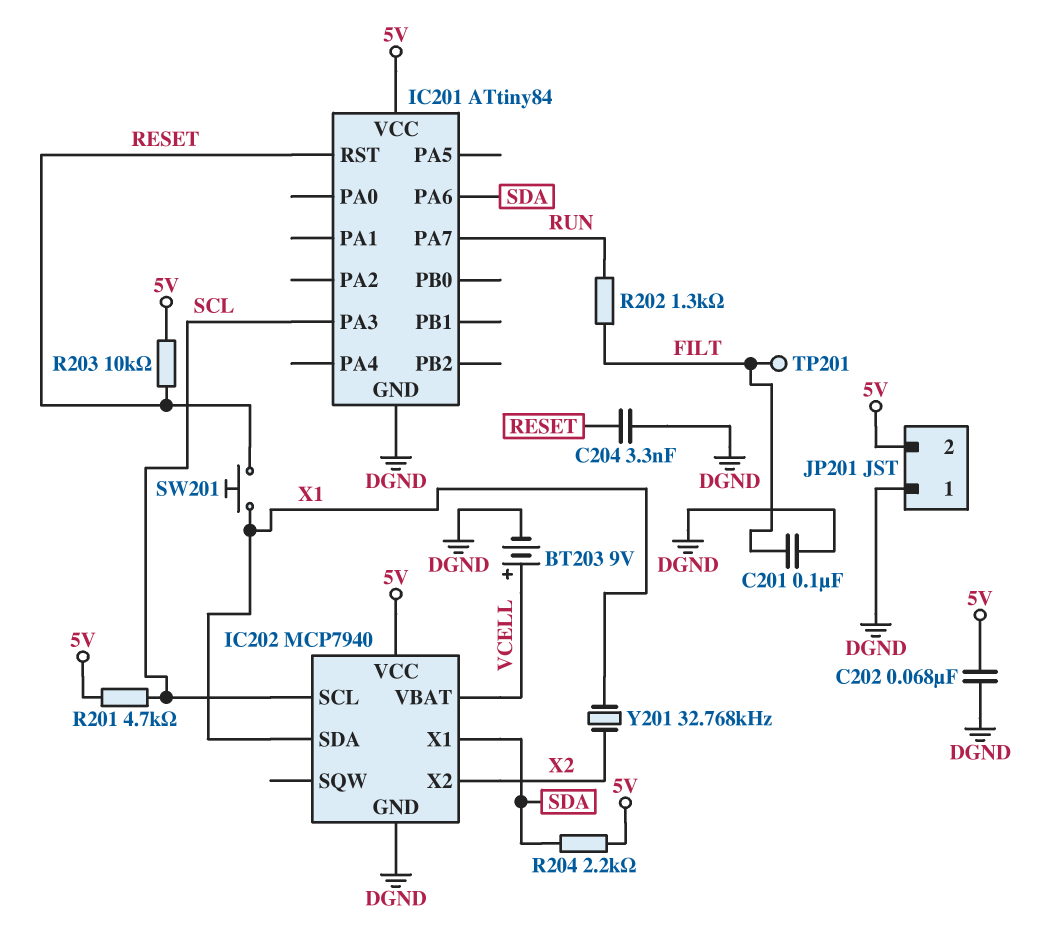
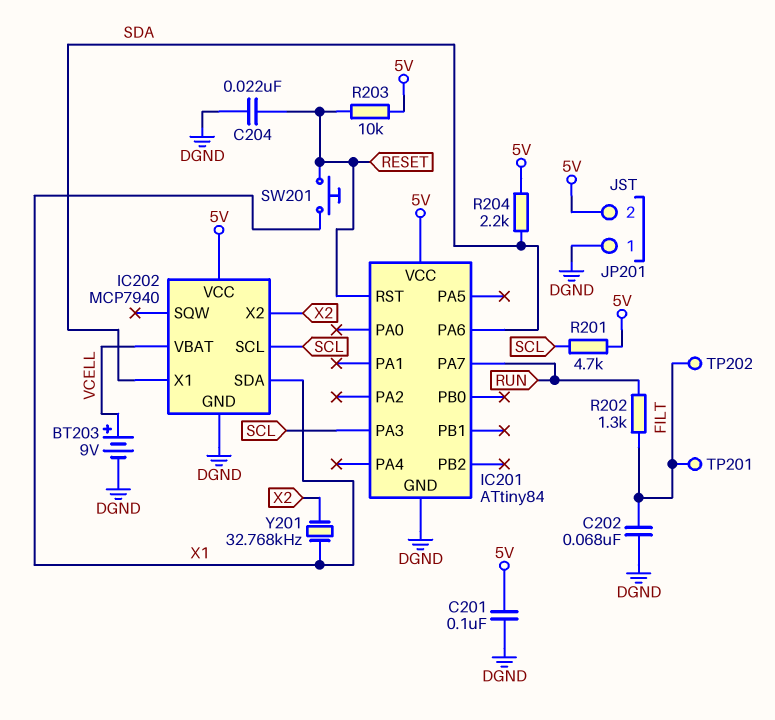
C201: 100nF (DGND, FILT) -> 100nF (5V, DGND)
C202: 68nF (5V, DGND) -> 68nF (DGND, FILT)
C204: 3.3nF (DGND, RESET) -> 22nF (DGND, RESET)
TP202: none -> test point (FILT)

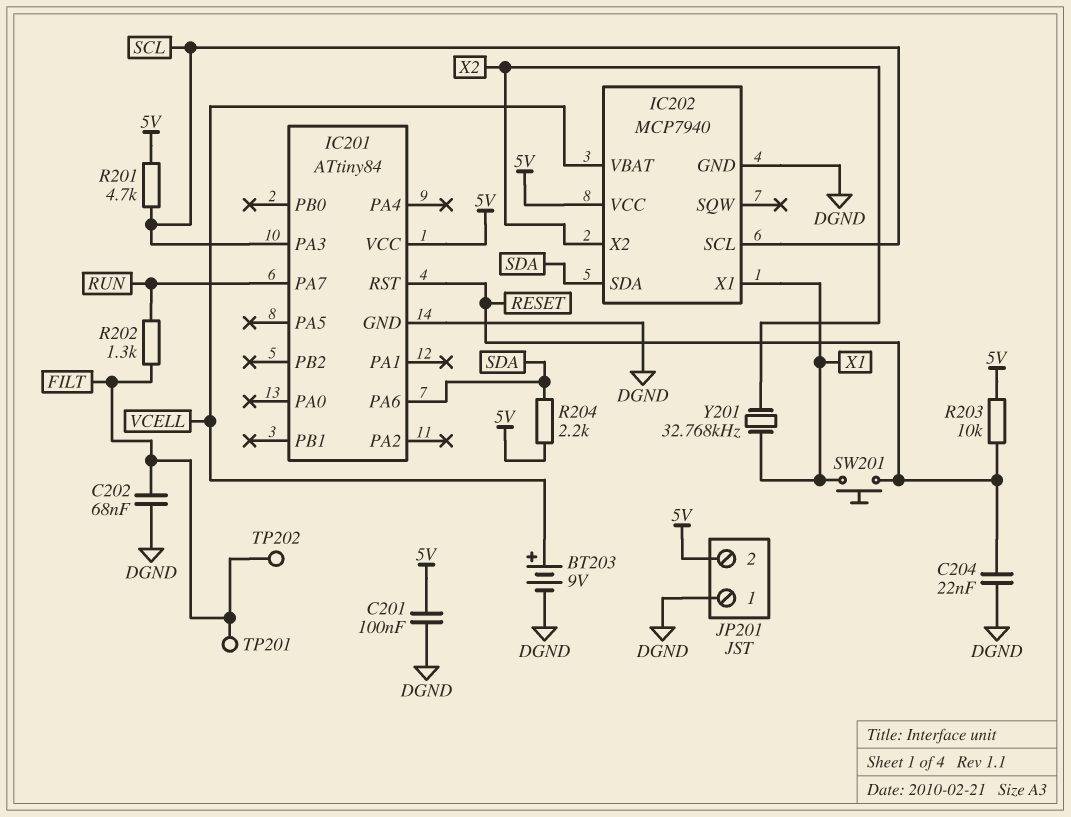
IC202 pin SDA: X1 -> SDA
IC202 pin X1: SDA -> X1

